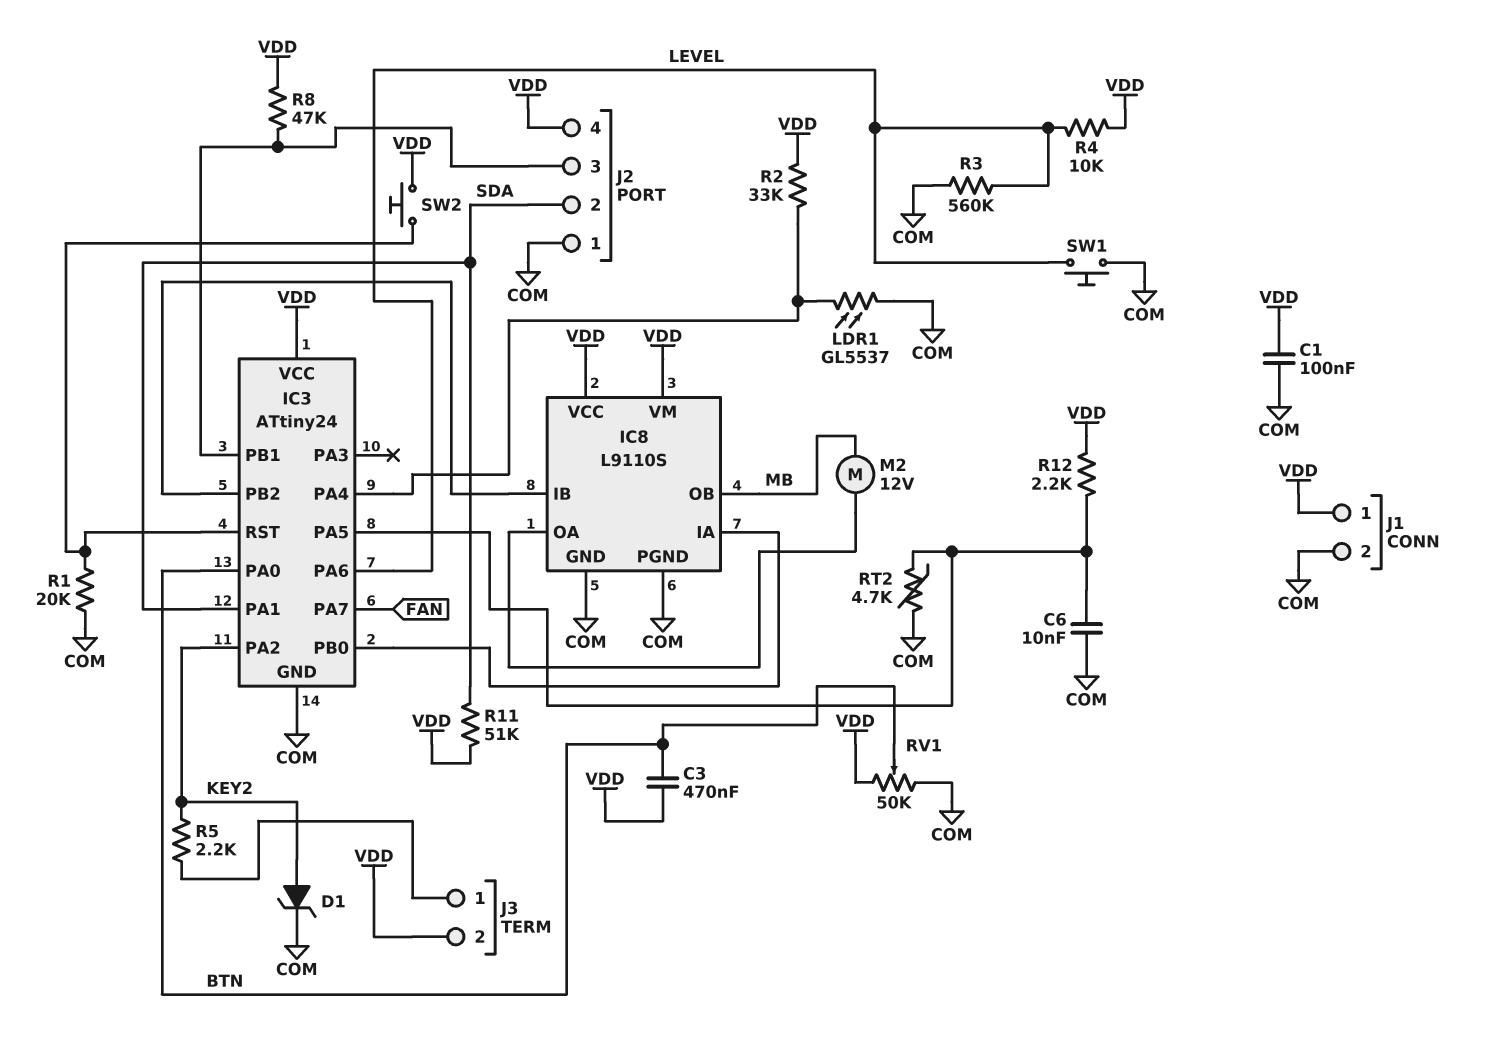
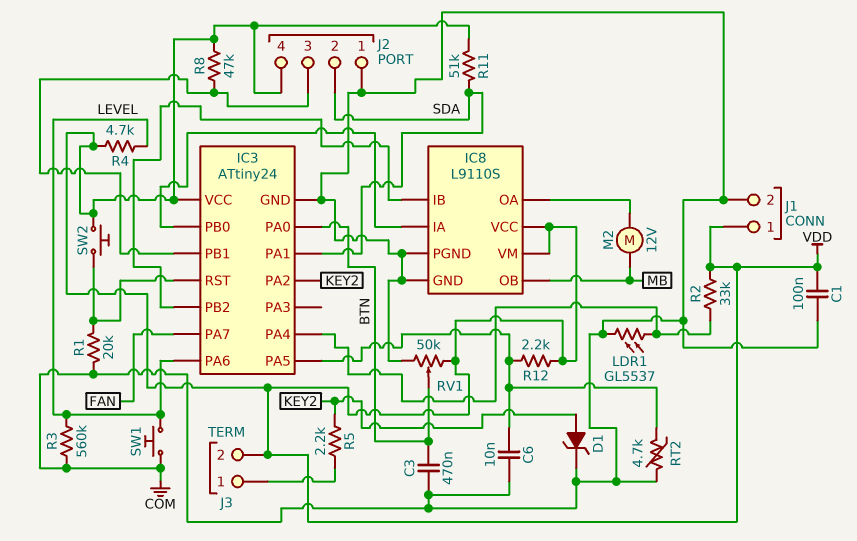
C3: 470nF (BTN, VDD) -> 470nF (BTN, COM)
R4: 10k (LEVEL, VDD) -> 4.7k (LEVEL, VDD)

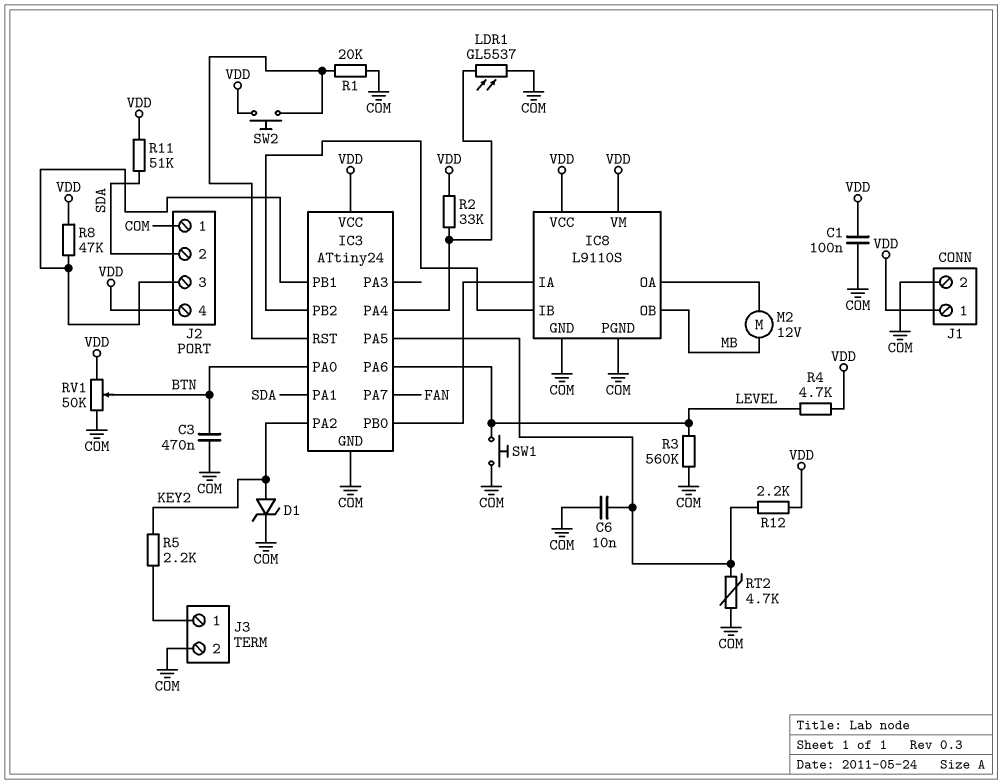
J3 pin 2: VDD -> COM

